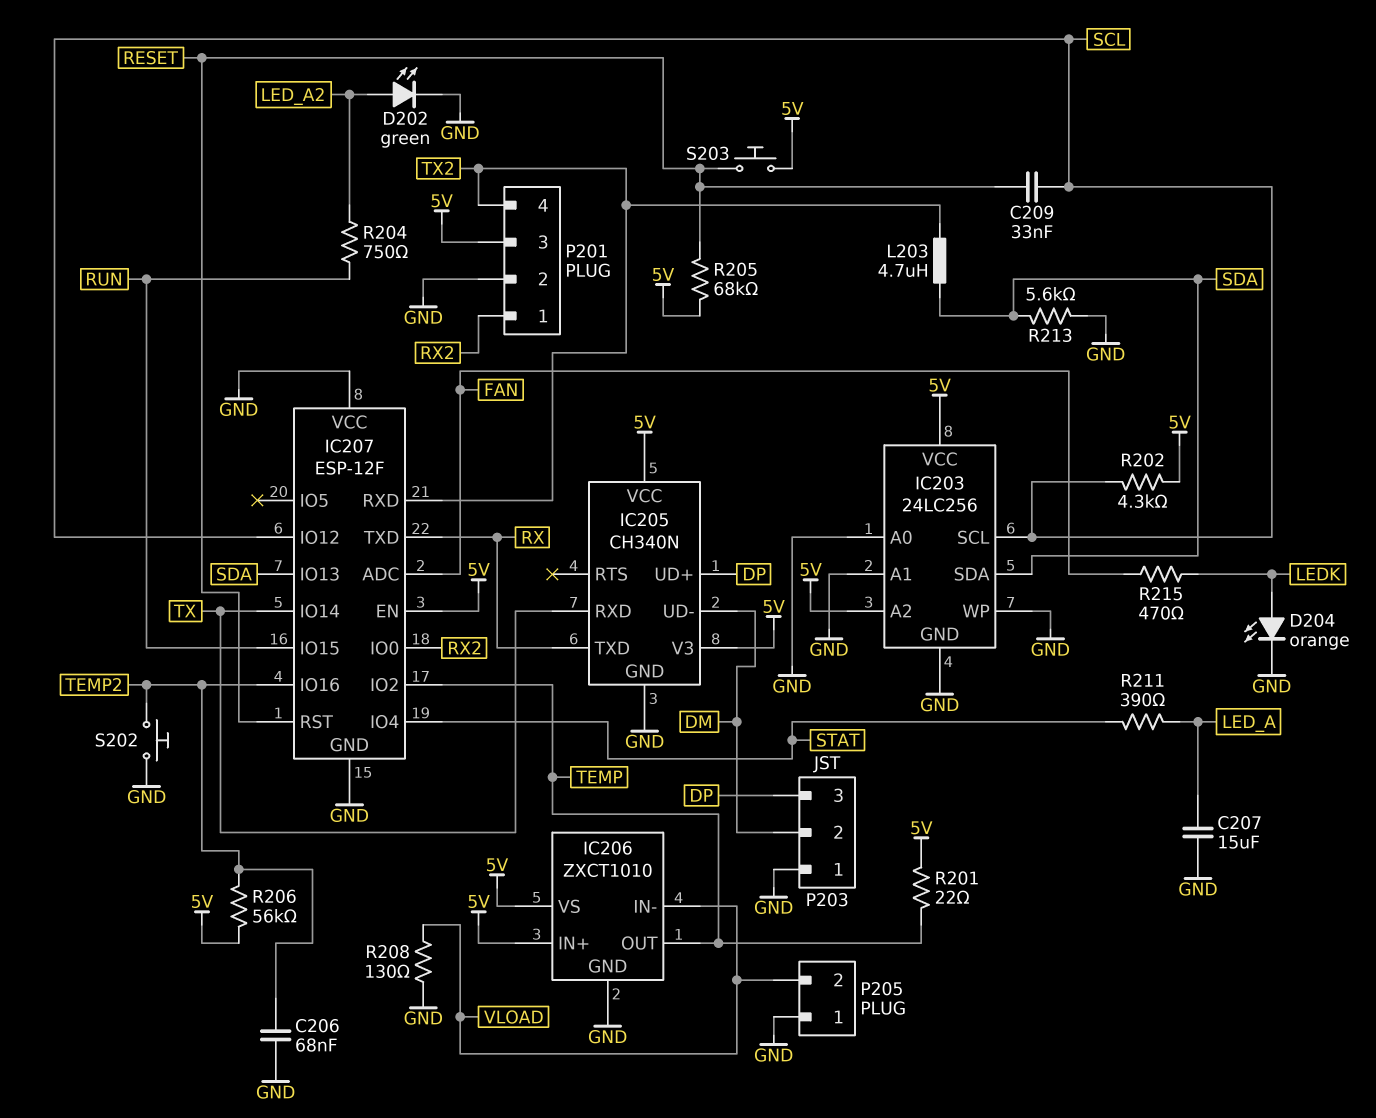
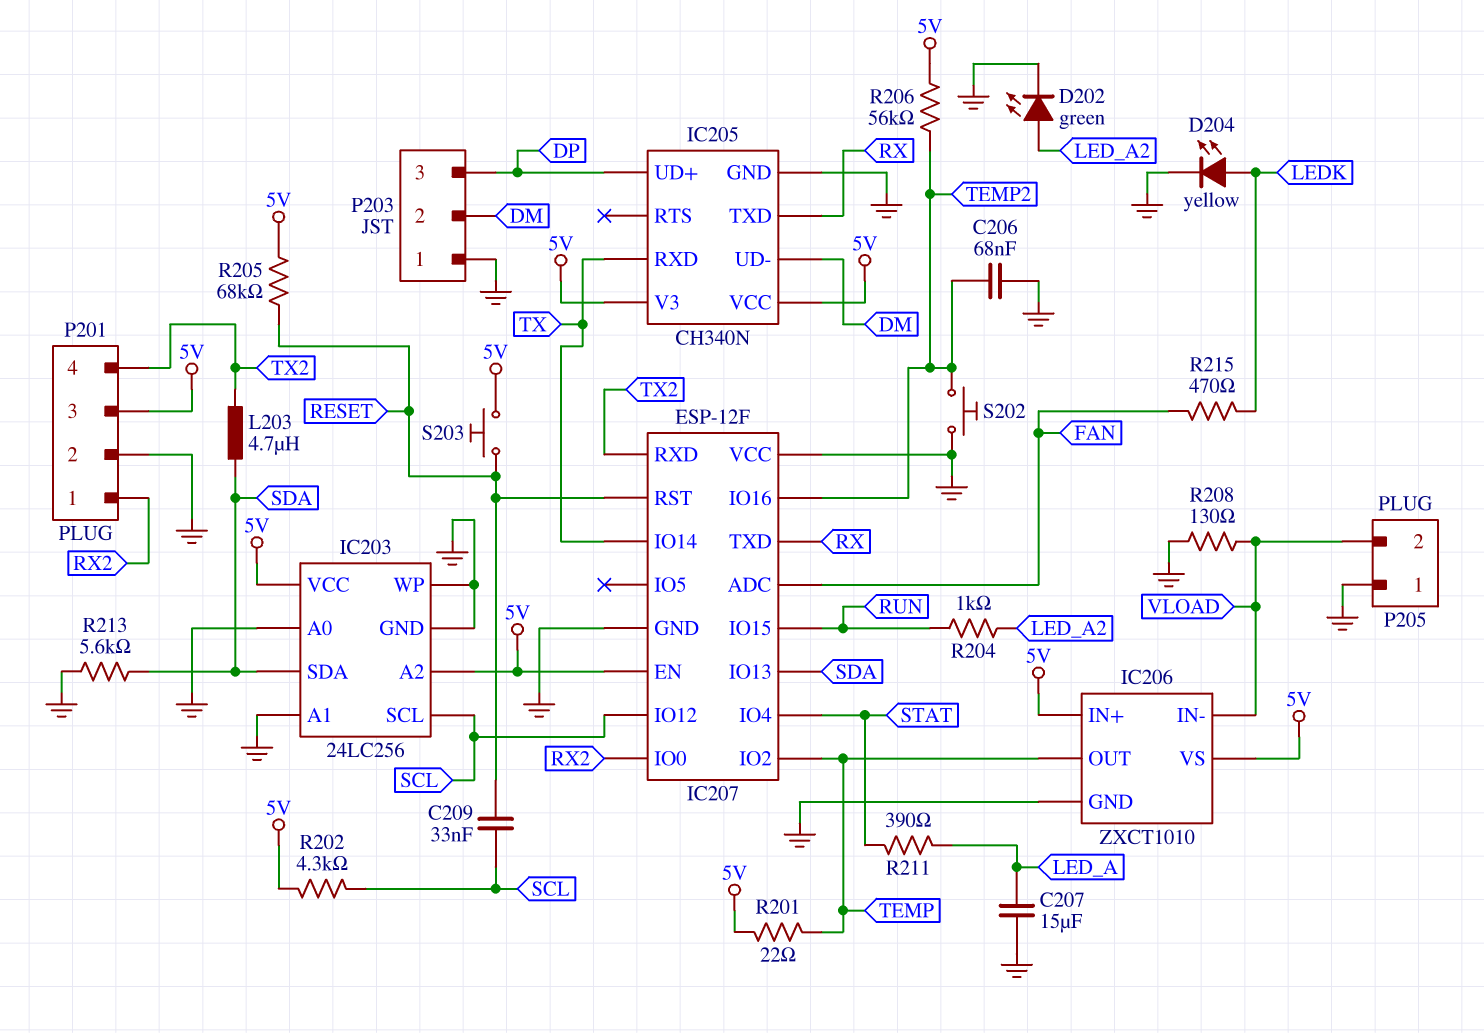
D204: LED orange (A LEDK, K GND) -> LED yellow (A LEDK, K GND)
R204: 750 (LED_A2, RUN) -> 1k (LED_A2, RUN)

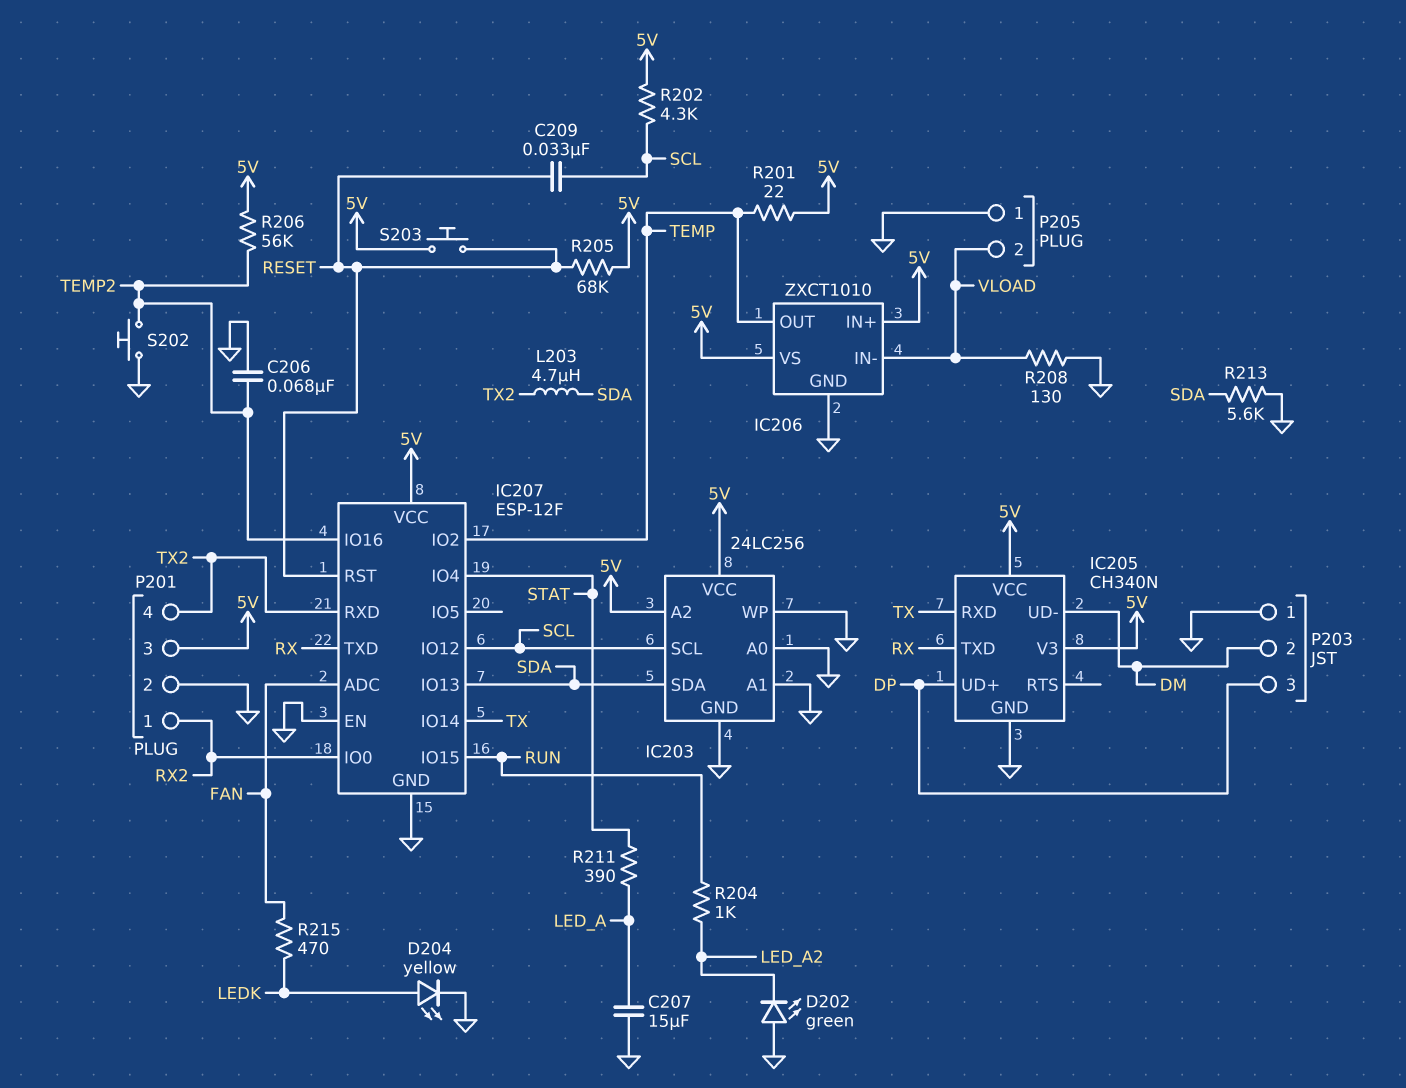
D202: LED green (A LED_A2, K GND) -> LED green (A GND, K LED_A2)
IC207 pin EN: 5V -> GND
IC207 pin VCC: GND -> 5V

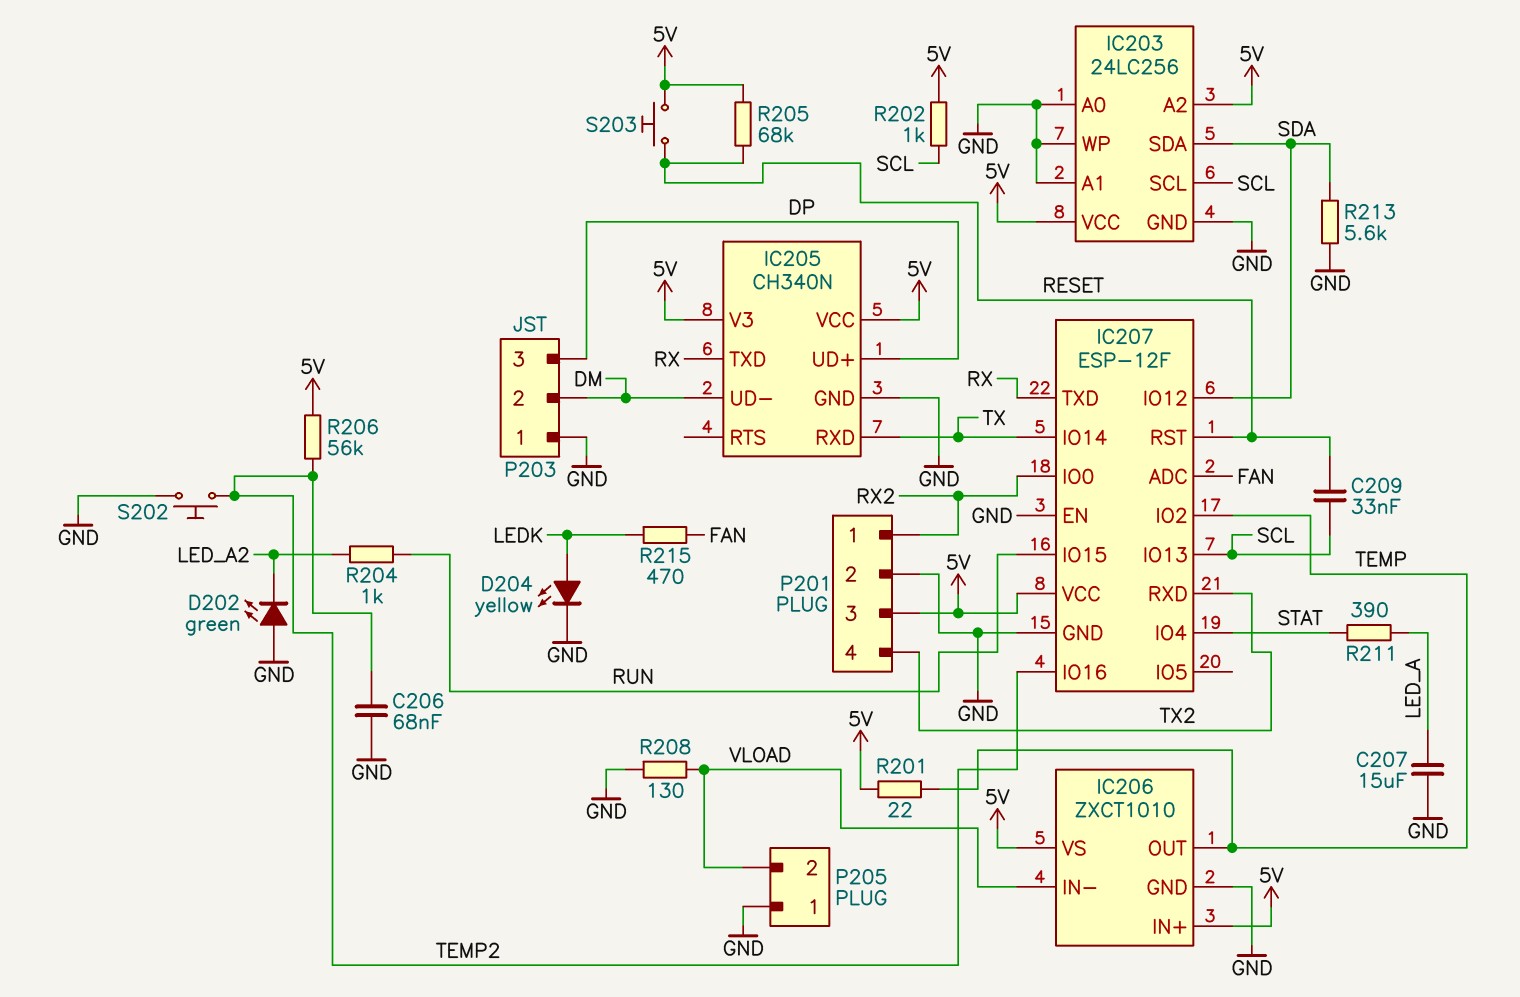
IC207 pin IO12: SCL -> SDA
IC207 pin IO13: SDA -> SCL
L203: 4.7uH (SDA, TX2) -> none
R202: 4.3k (5V, SCL) -> 1k (5V, SCL)

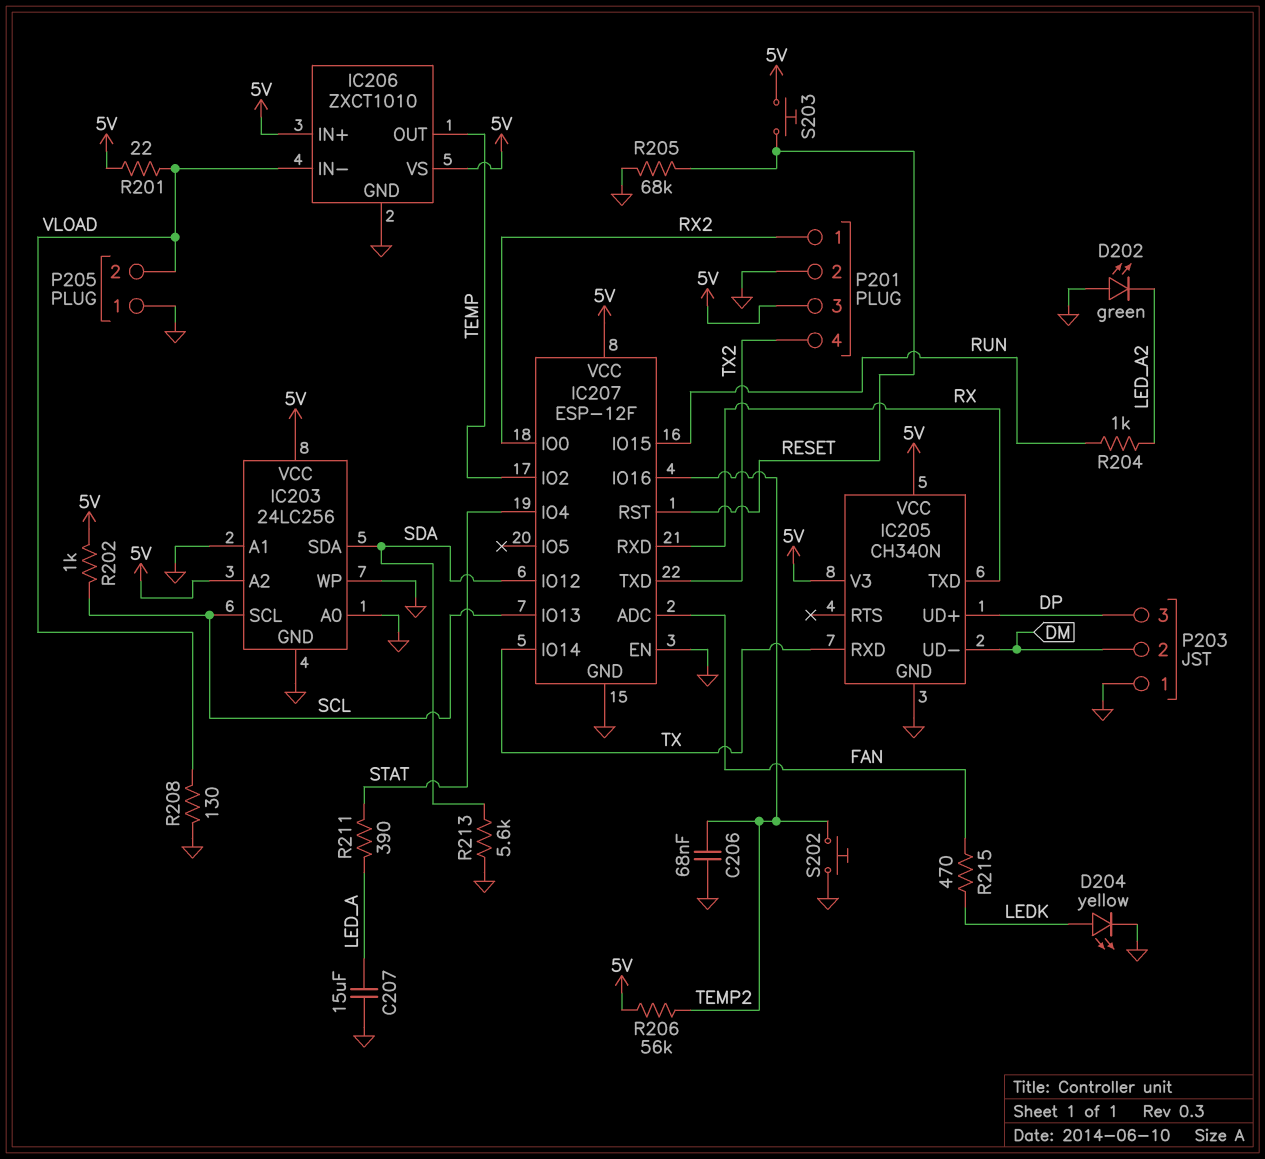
C209: 33nF (RESET, SCL) -> none
IC207 pin RXD: TX2 -> RX
IC207 pin TXD: RX -> TX2
R201: 22 (5V, TEMP) -> 22 (5V, VLOAD)
R205: 68k (5V, RESET) -> 68k (GND, RESET)

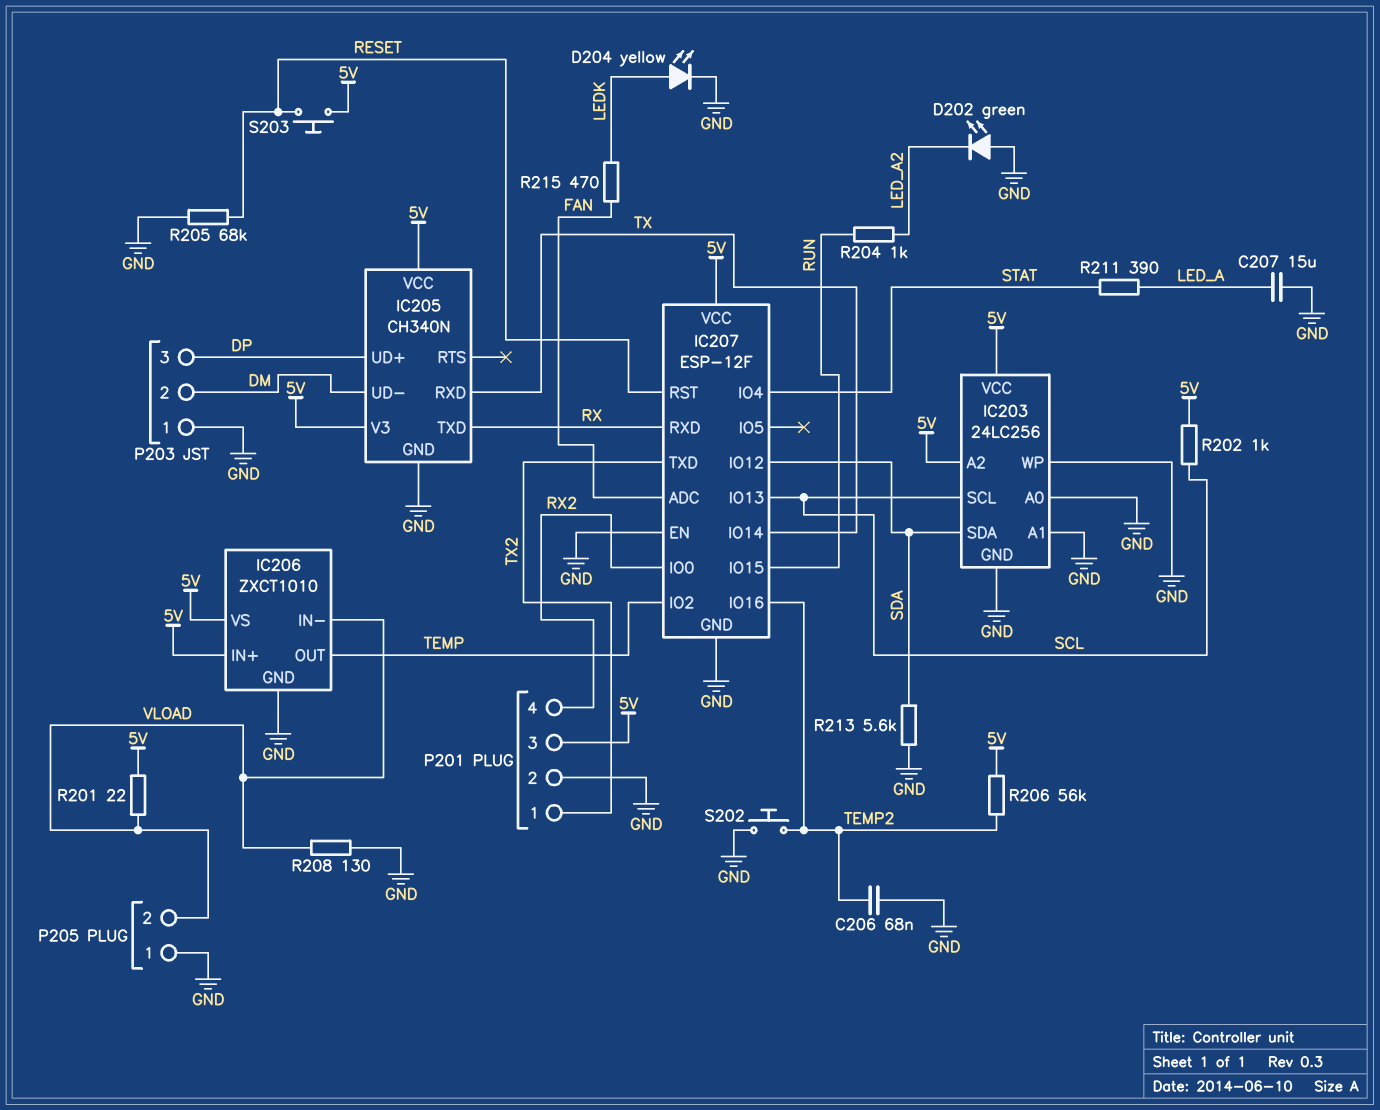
P201 pin 1: RX2 -> TX2
P201 pin 4: TX2 -> RX2

